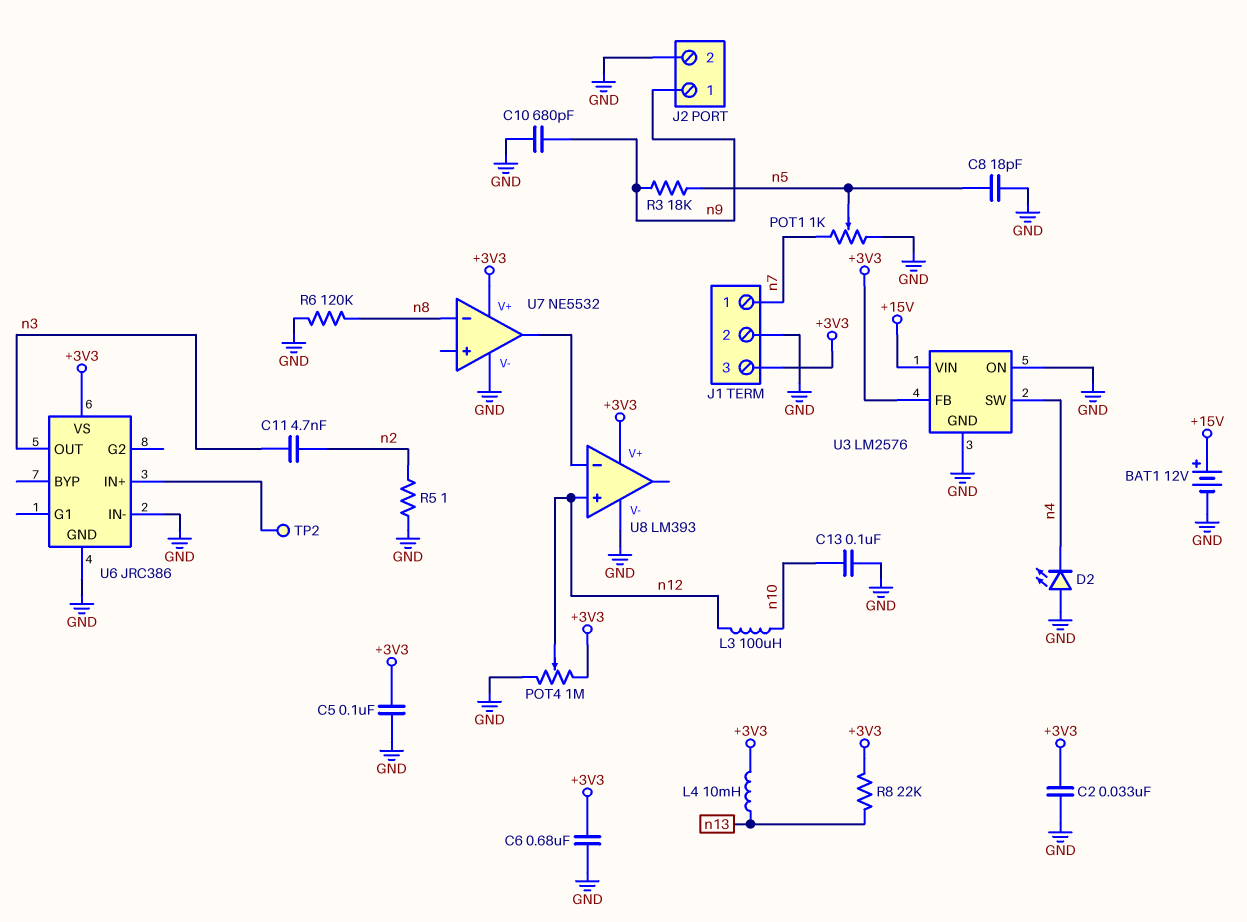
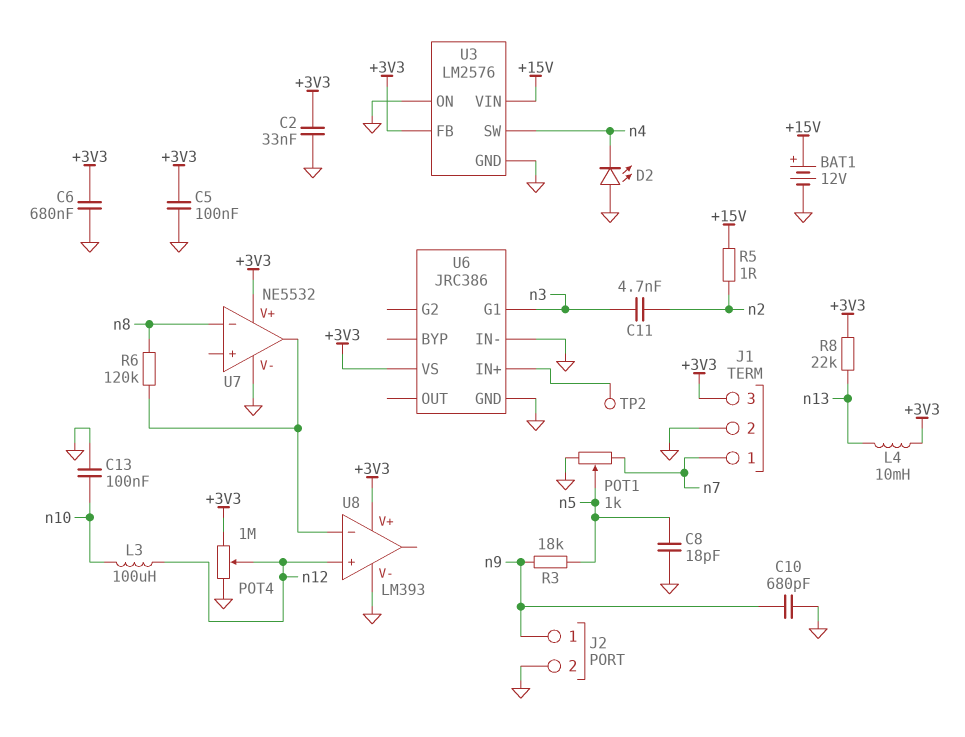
R5: 1 (GND, n2) -> 1 (+15V, n2)
R6: 120k (GND, n8) -> 120k (U7/out, n8)
U6 pin G1: none -> n3
U6 pin OUT: n3 -> none

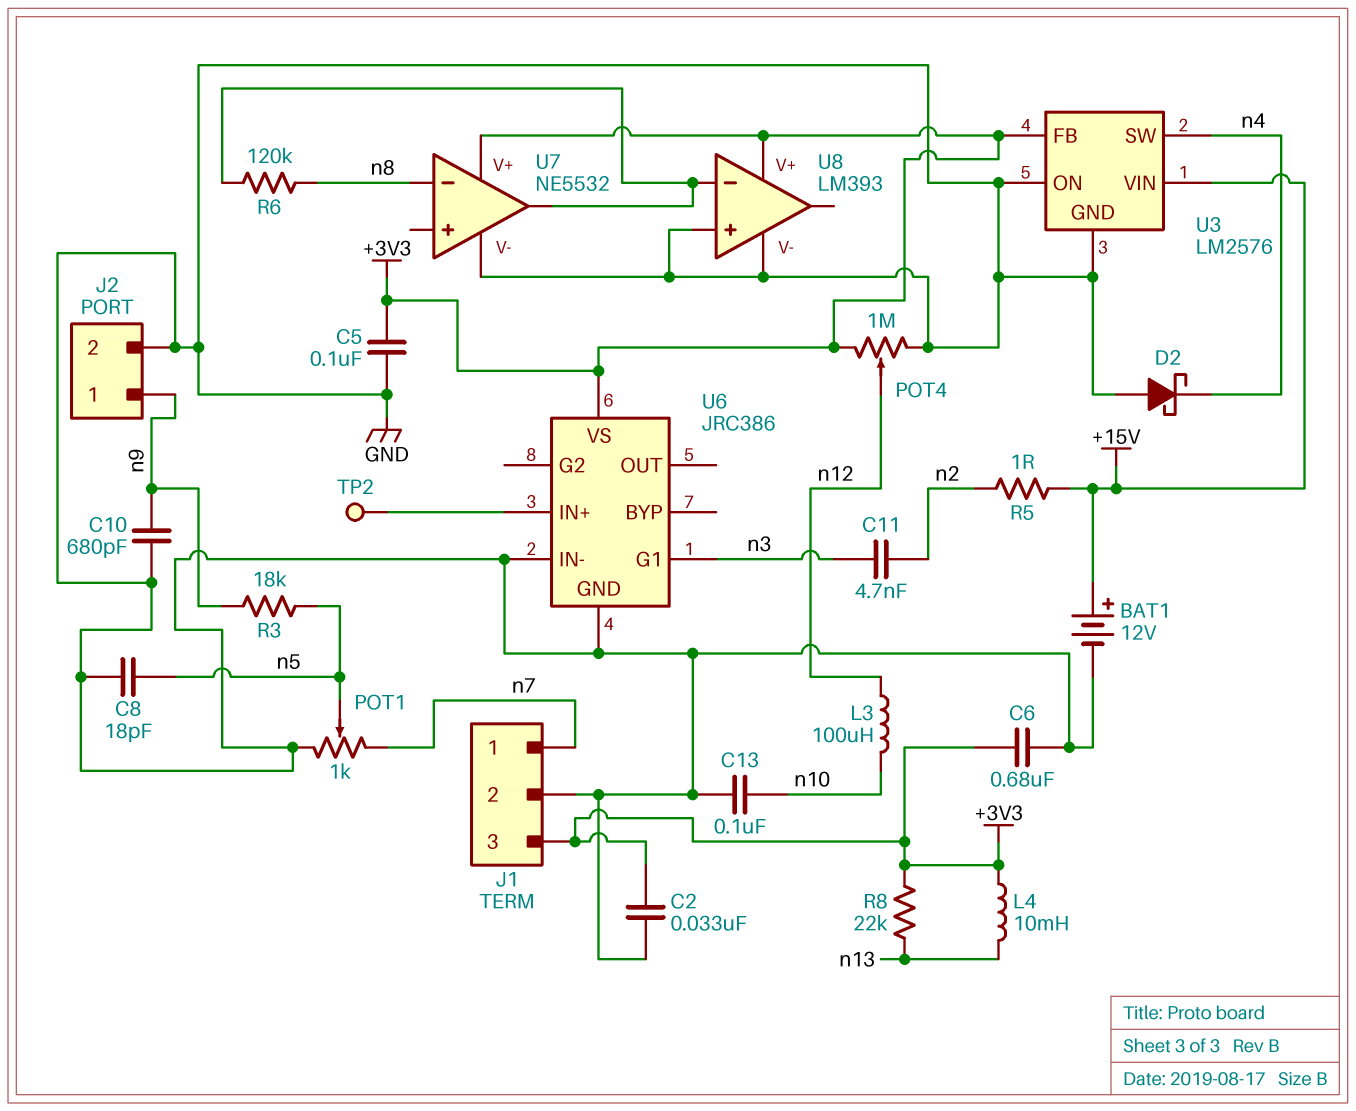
D2: LED (A GND, K n4) -> schottky (A GND, K n4)
U8 pin in+: n12 -> GND

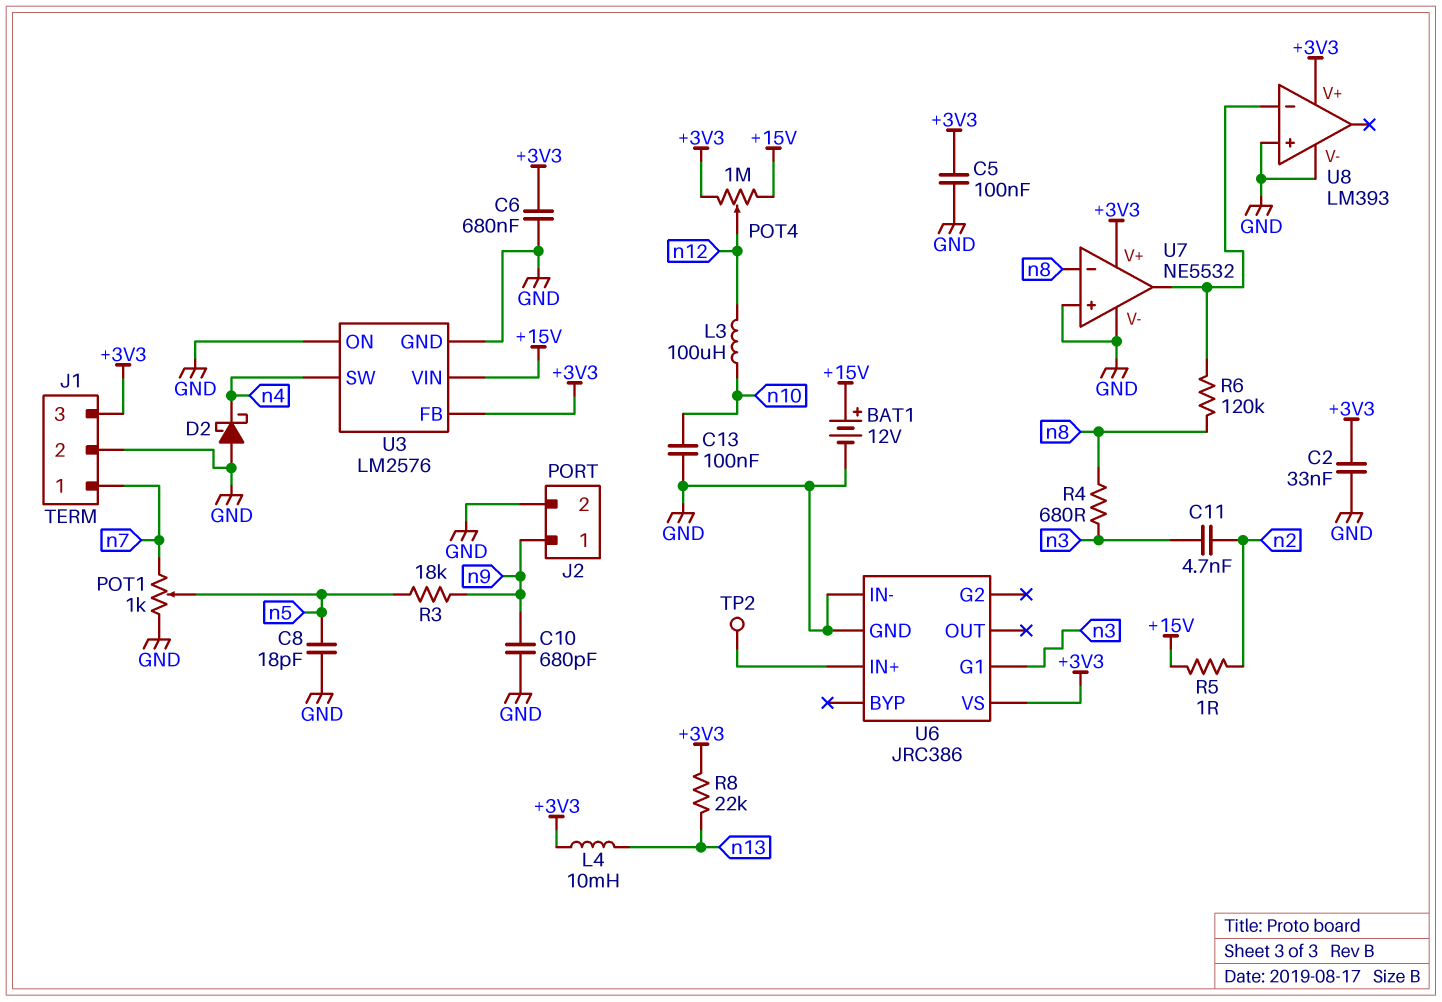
POT4: 1M (+3V3, GND, wiper n12) -> 1M (+3V3, +15V, wiper n12)
R4: none -> 680 (n3, n8)
U7 pin in+: none -> GND

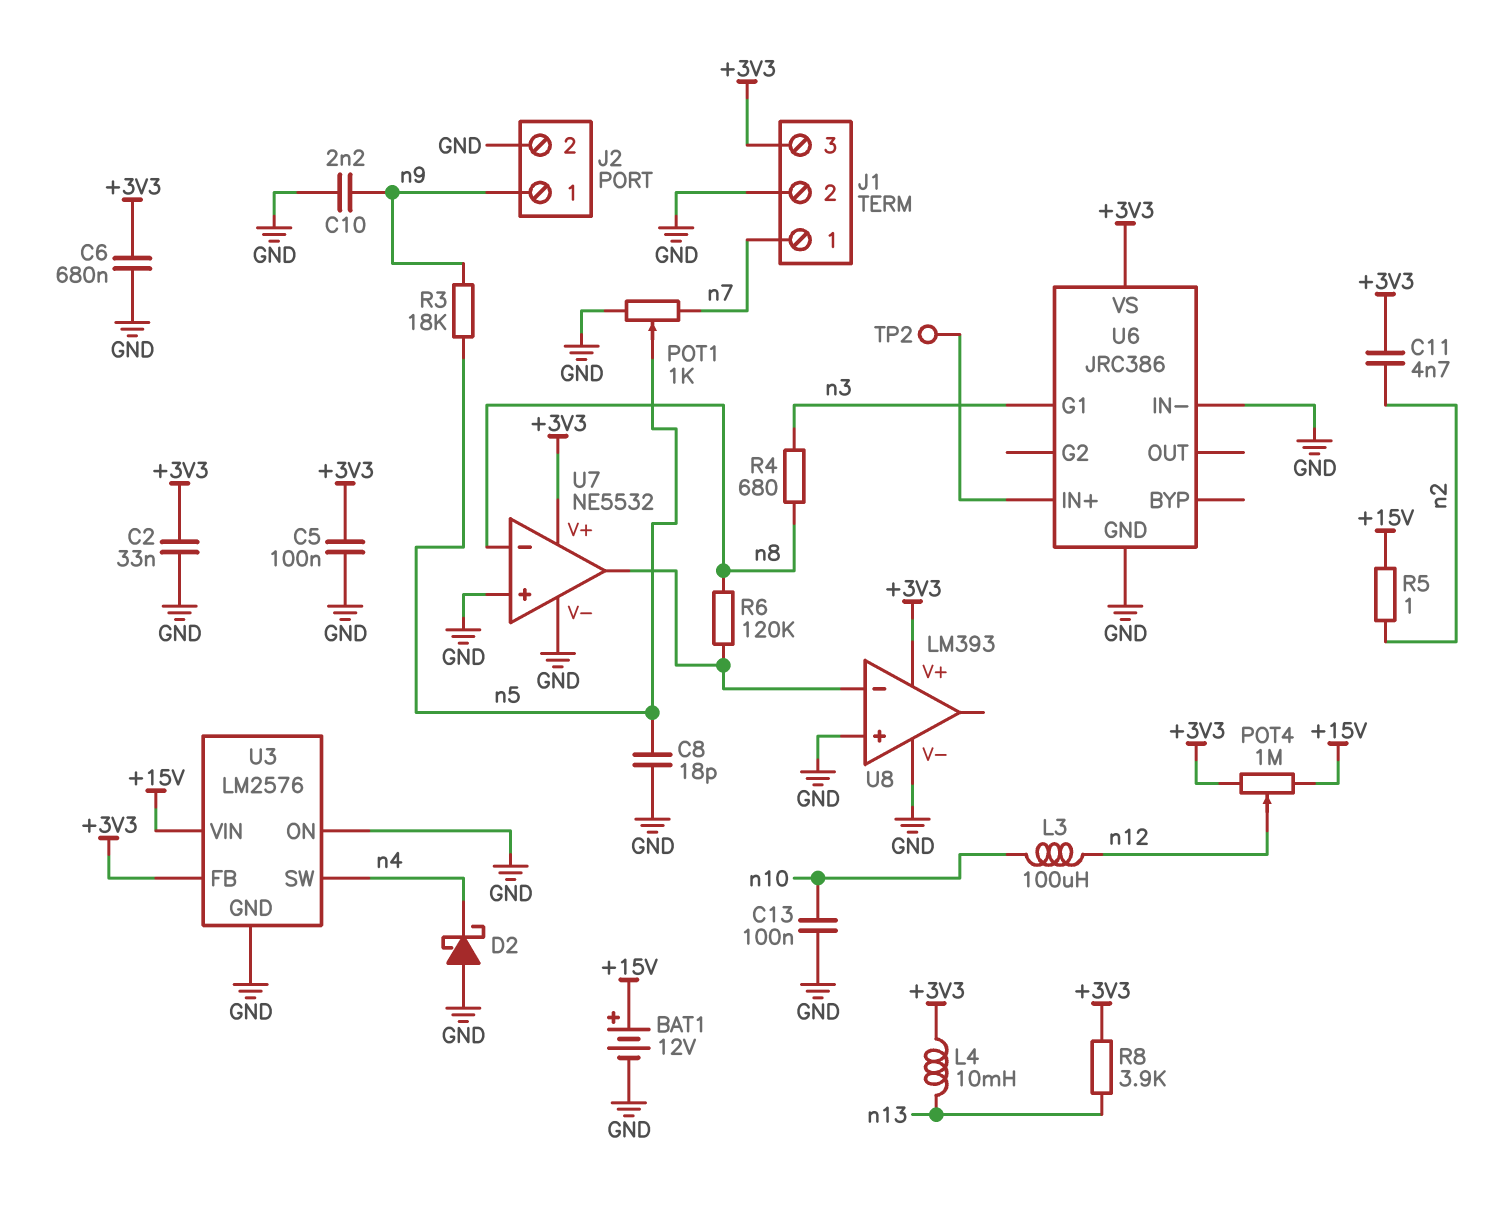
C10: 680pF (GND, n9) -> 2.2nF (GND, n9)
C11: 4.7nF (n2, n3) -> 4.7nF (+3V3, n2)
R8: 22k (+3V3, n13) -> 3.9k (+3V3, n13)

